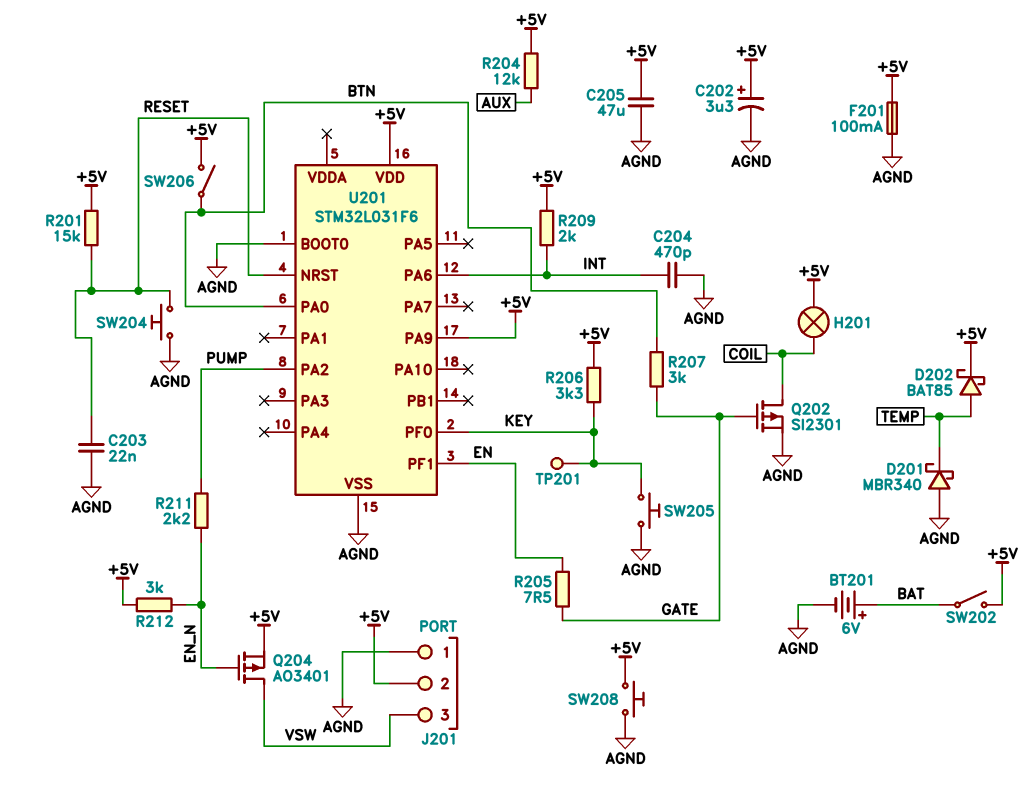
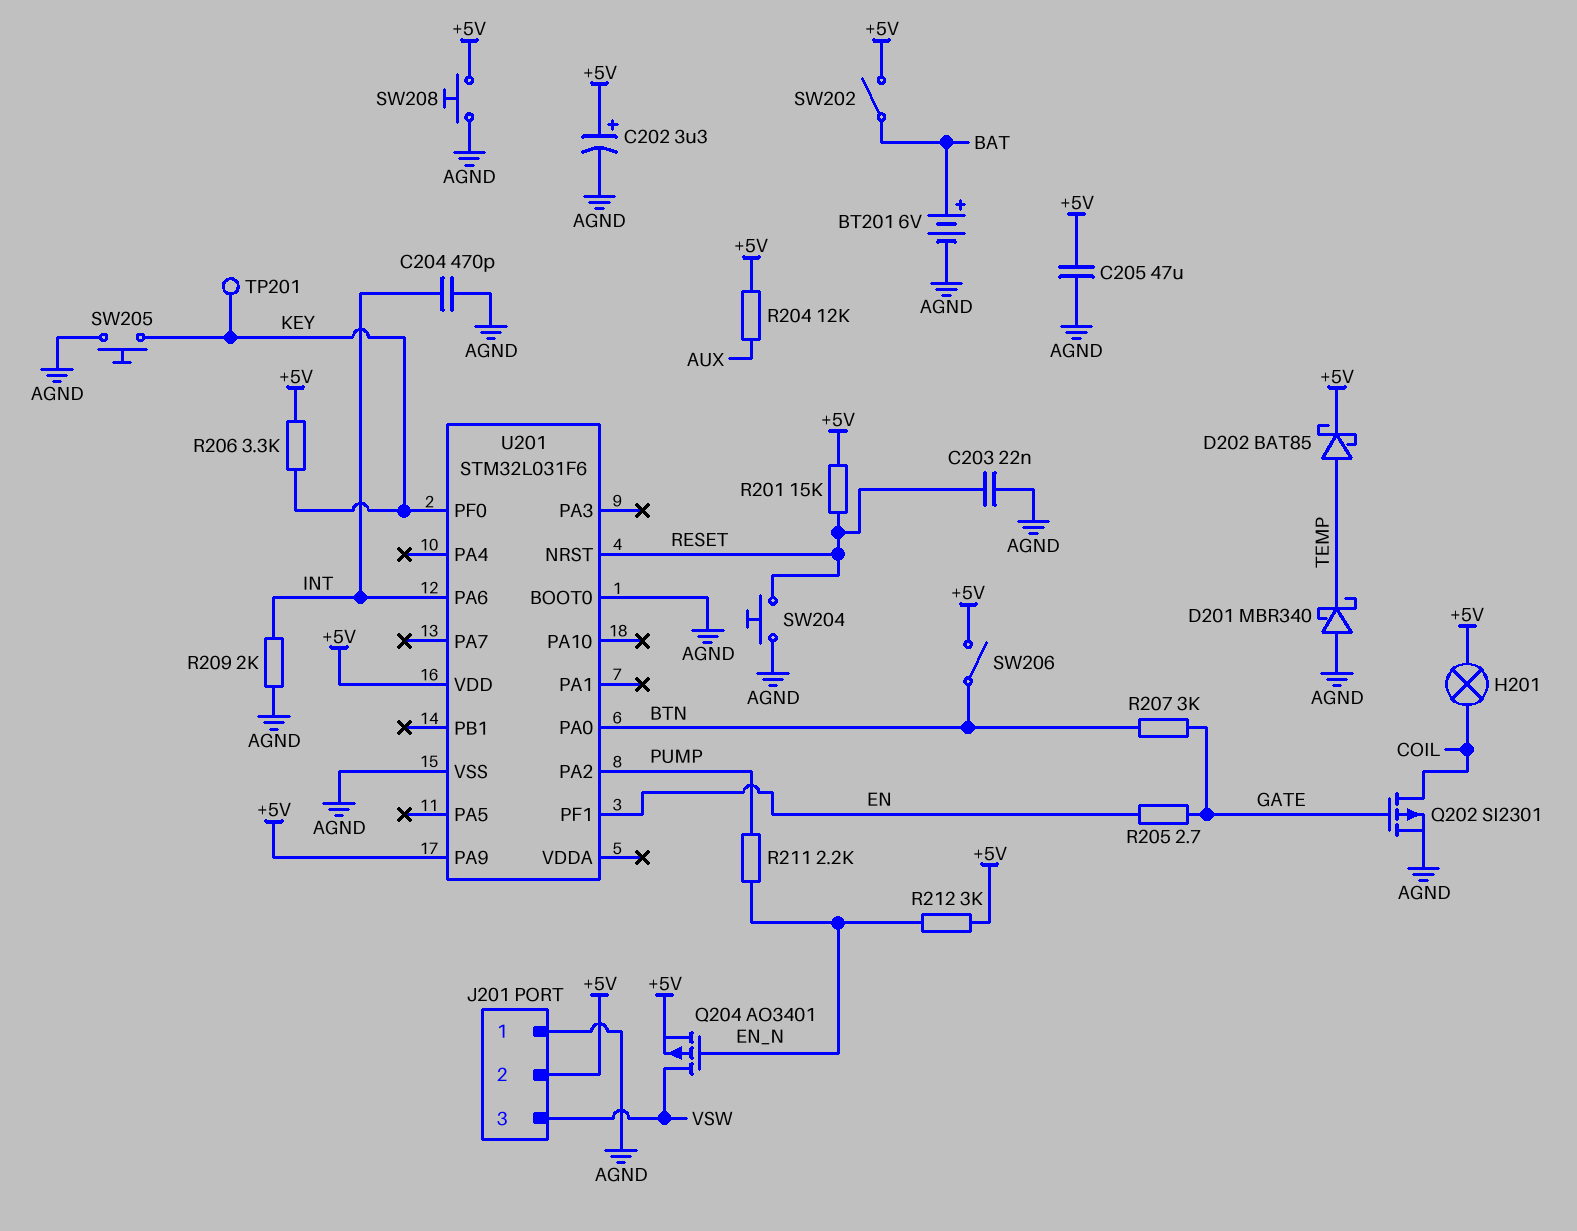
F201: 100mA (+5V, AGND) -> none
R205: 7.5 (EN, GATE) -> 2.7 (EN, GATE)
R209: 2k (+5V, INT) -> 2k (AGND, INT)

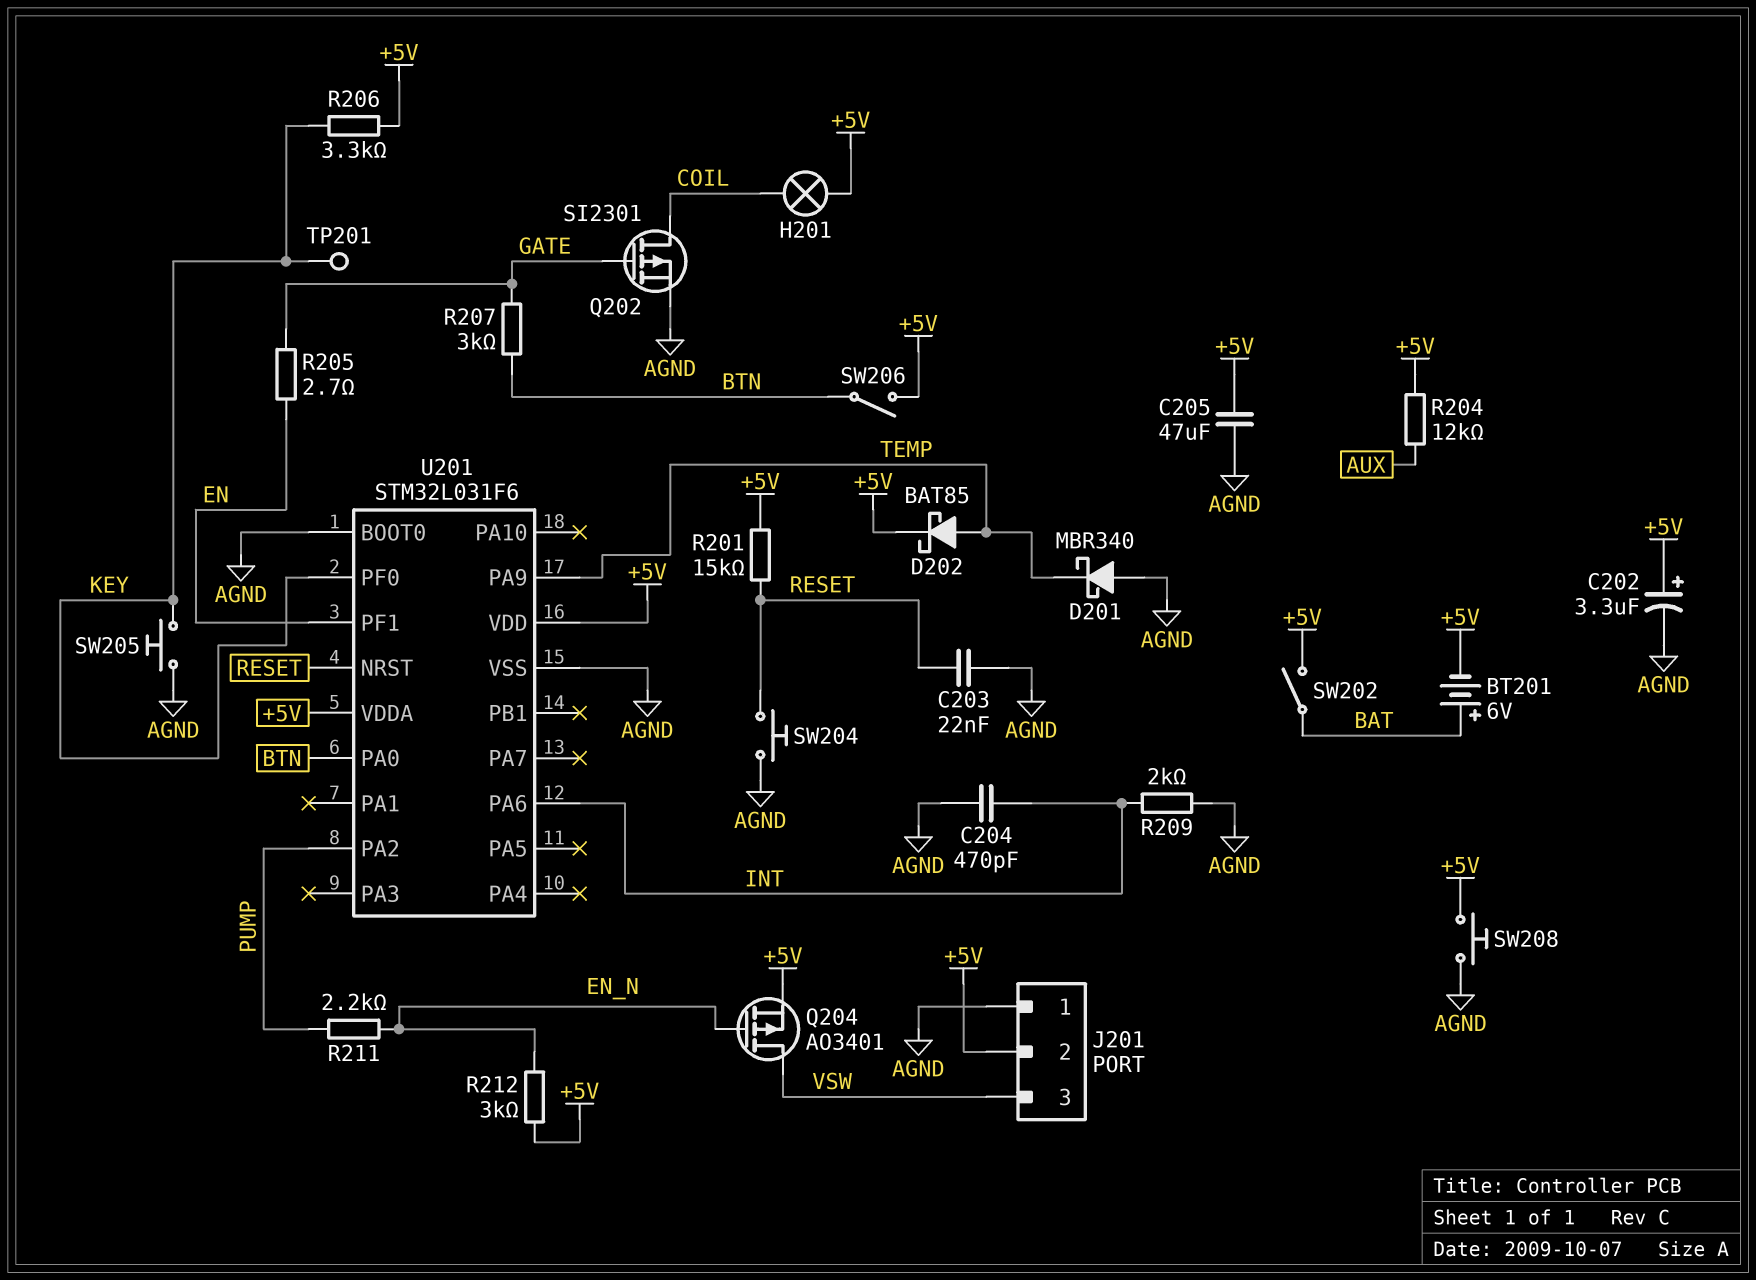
BT201: 6V (plus BAT, minus AGND) -> 6V (plus BAT, minus +5V)
U201 pin PA9: +5V -> TEMP
U201 pin VDDA: none -> +5V

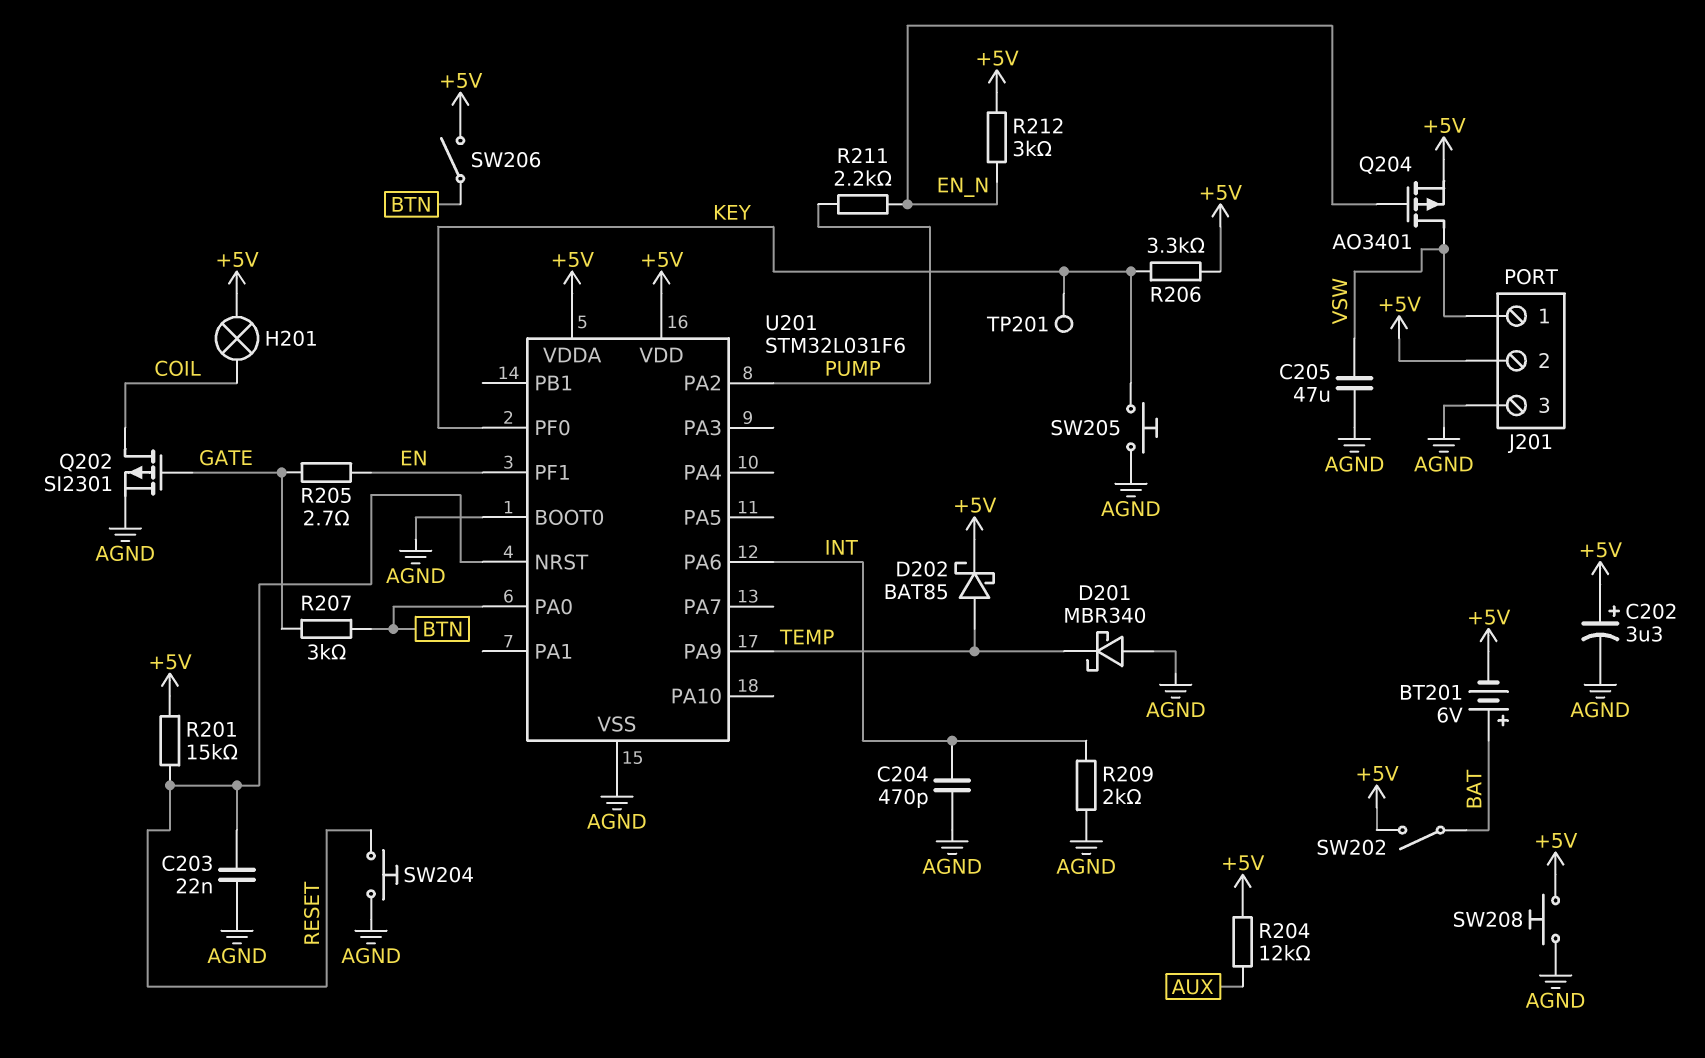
C205: 47uF (+5V, AGND) -> 47uF (AGND, VSW)
J201 pin 1: AGND -> VSW
J201 pin 3: VSW -> AGND

